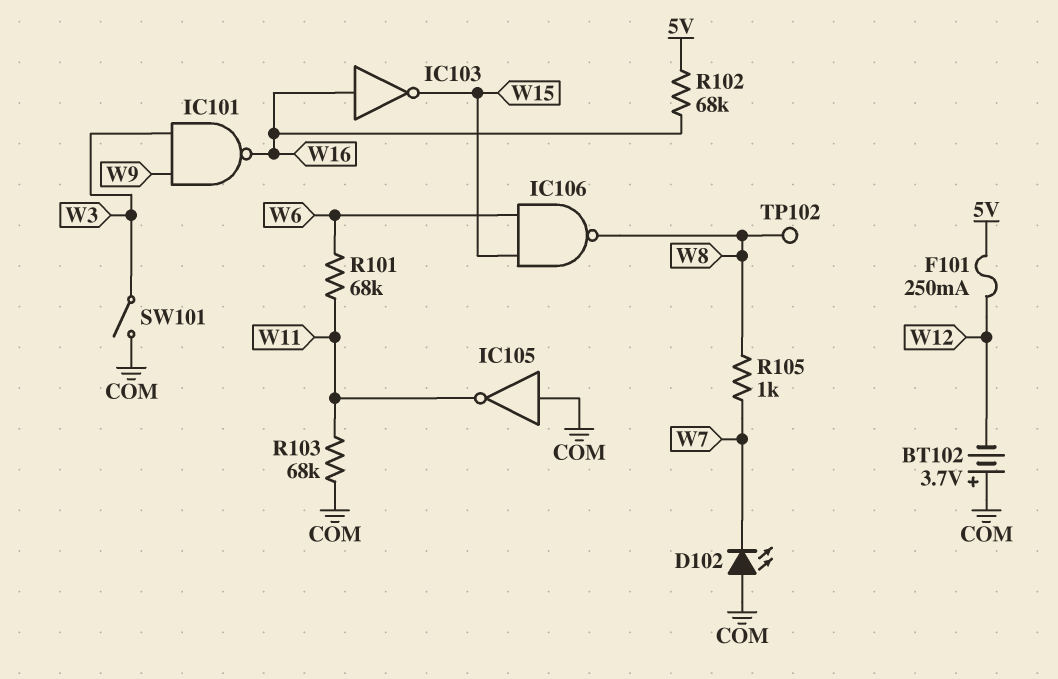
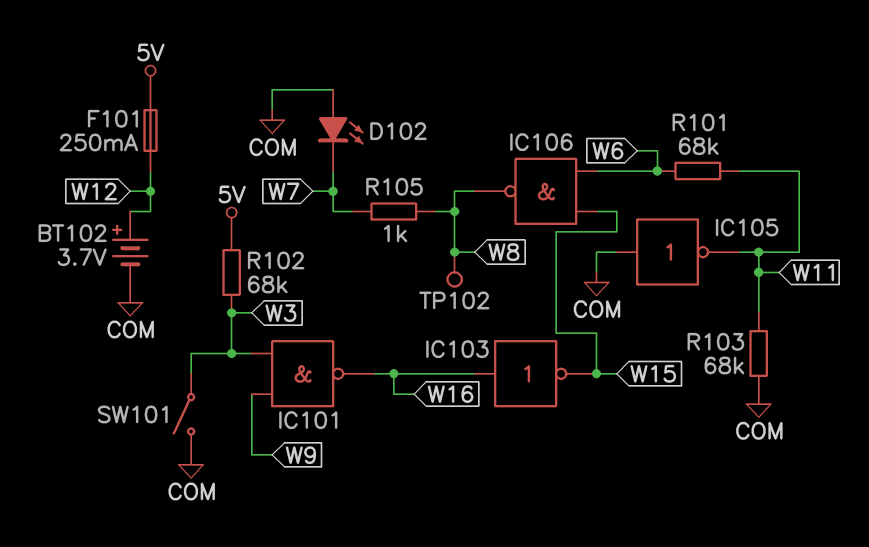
BT102: 3.7V (plus COM, minus W12) -> 3.7V (plus W12, minus COM)
R102: 68k (5V, W16) -> 68k (5V, W3)

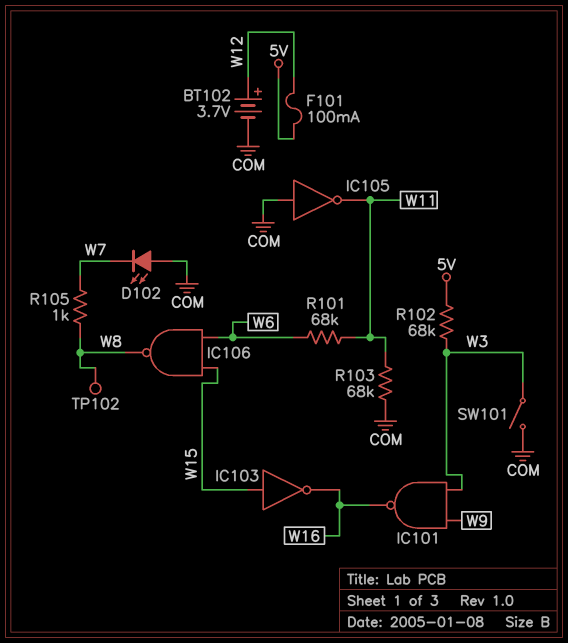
F101: 250mA (5V, W12) -> 100mA (5V, W12)
IC103: NOT (in W16, out W15) -> NOT (in W15, out W16)

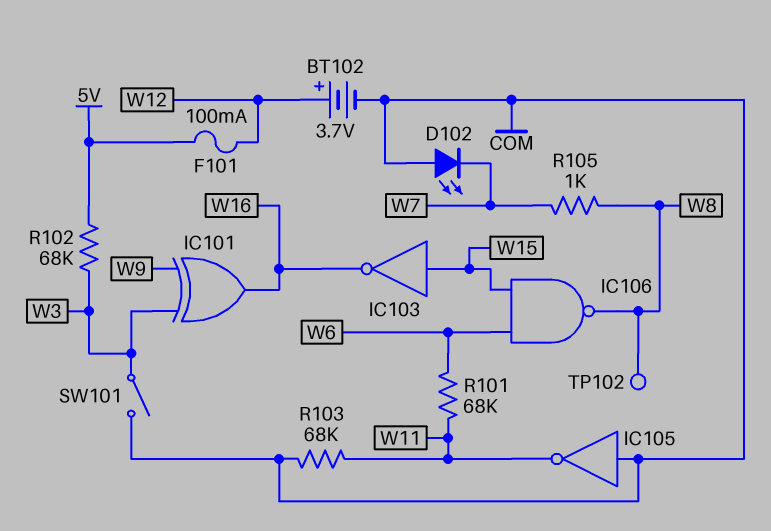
IC101: NAND (in W3, in W9, out W16) -> XOR (in W3, in W9, out W16)

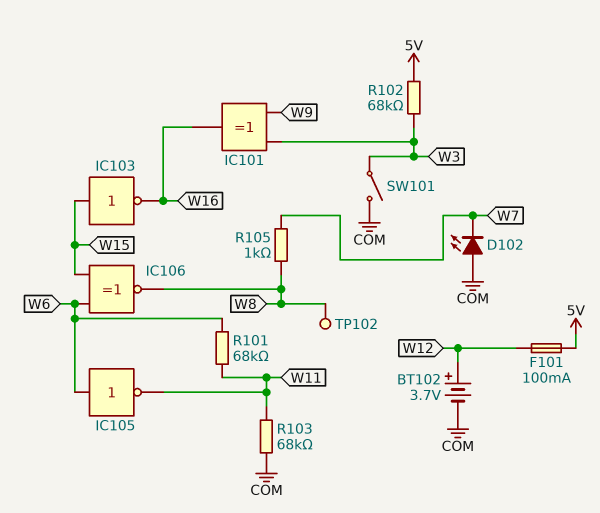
IC105: NOT (in COM, out W11) -> NOT (in W6, out W11)
IC106: NAND (in W6, in W15, out W8) -> XNOR (in W6, in W15, out W8)

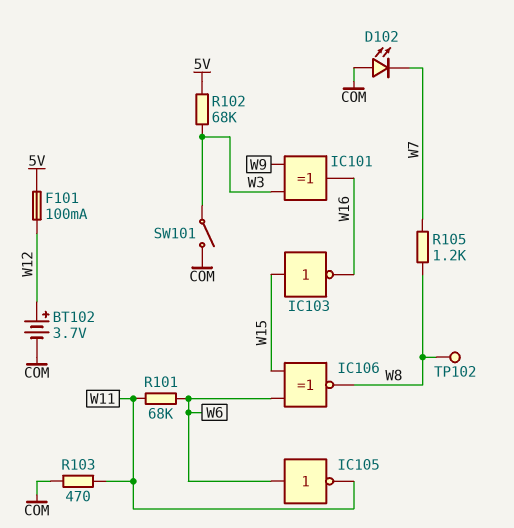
R103: 68k (COM, W11) -> 470 (COM, W11)
R105: 1k (W7, W8) -> 1.2k (W7, W8)

